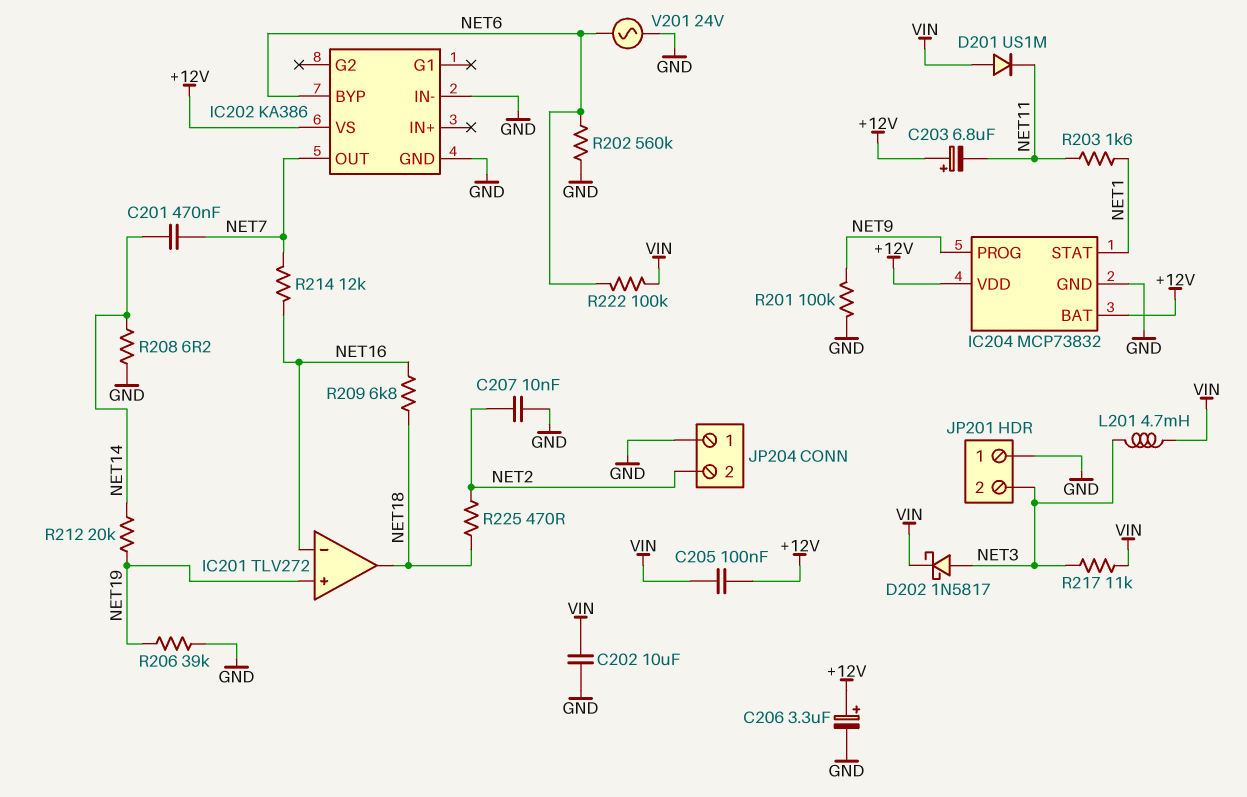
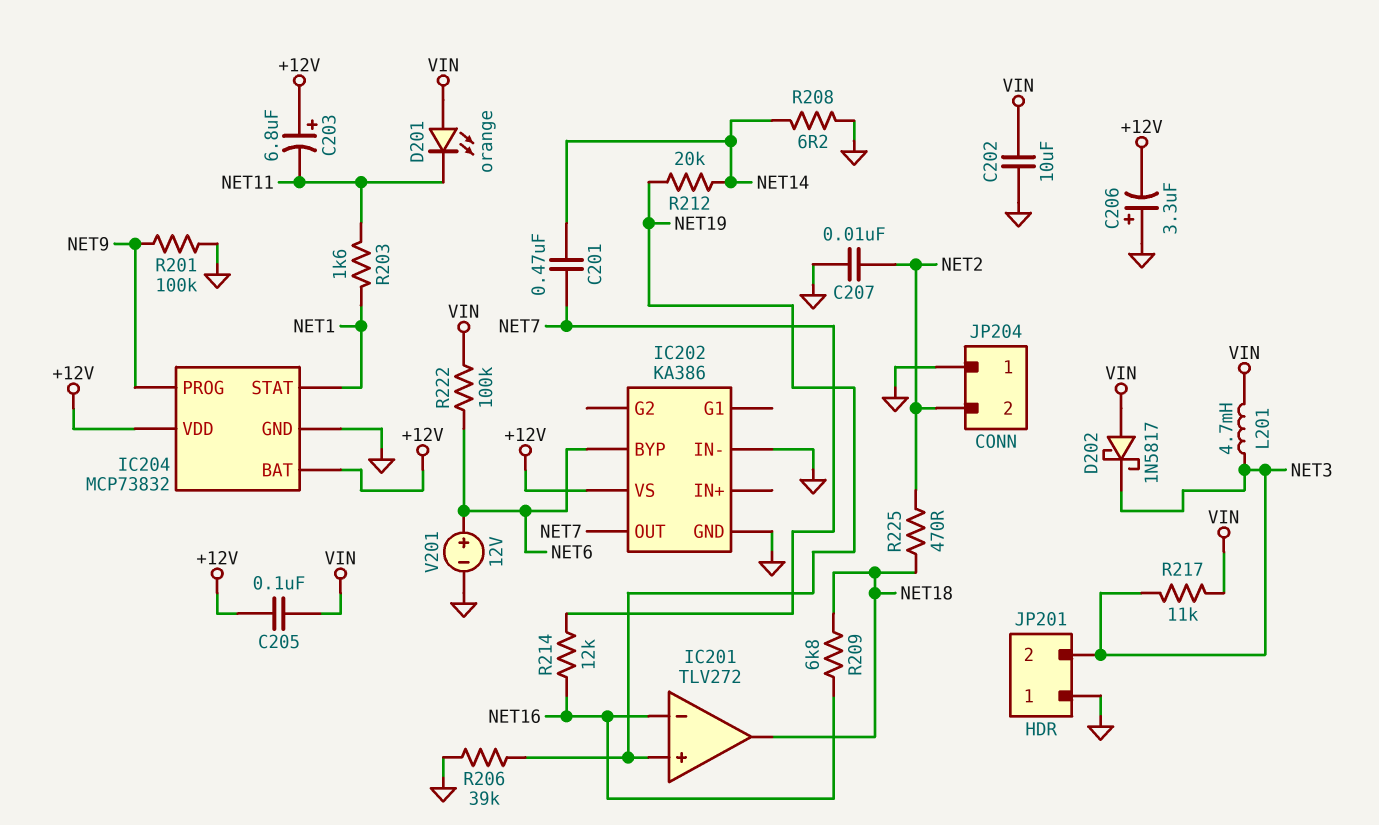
C206: 3.3uF (plus +12V, minus GND) -> 3.3uF (plus GND, minus +12V)
D201: diode US1M (A VIN, K NET11) -> LED orange (A VIN, K NET11)
D202: schottky 1N5817 (A NET3, K VIN) -> schottky 1N5817 (A VIN, K NET3)
R202: 560k (GND, NET6) -> none
V201: AC 24V (GND, NET6) -> 12V (plus NET6, minus GND)

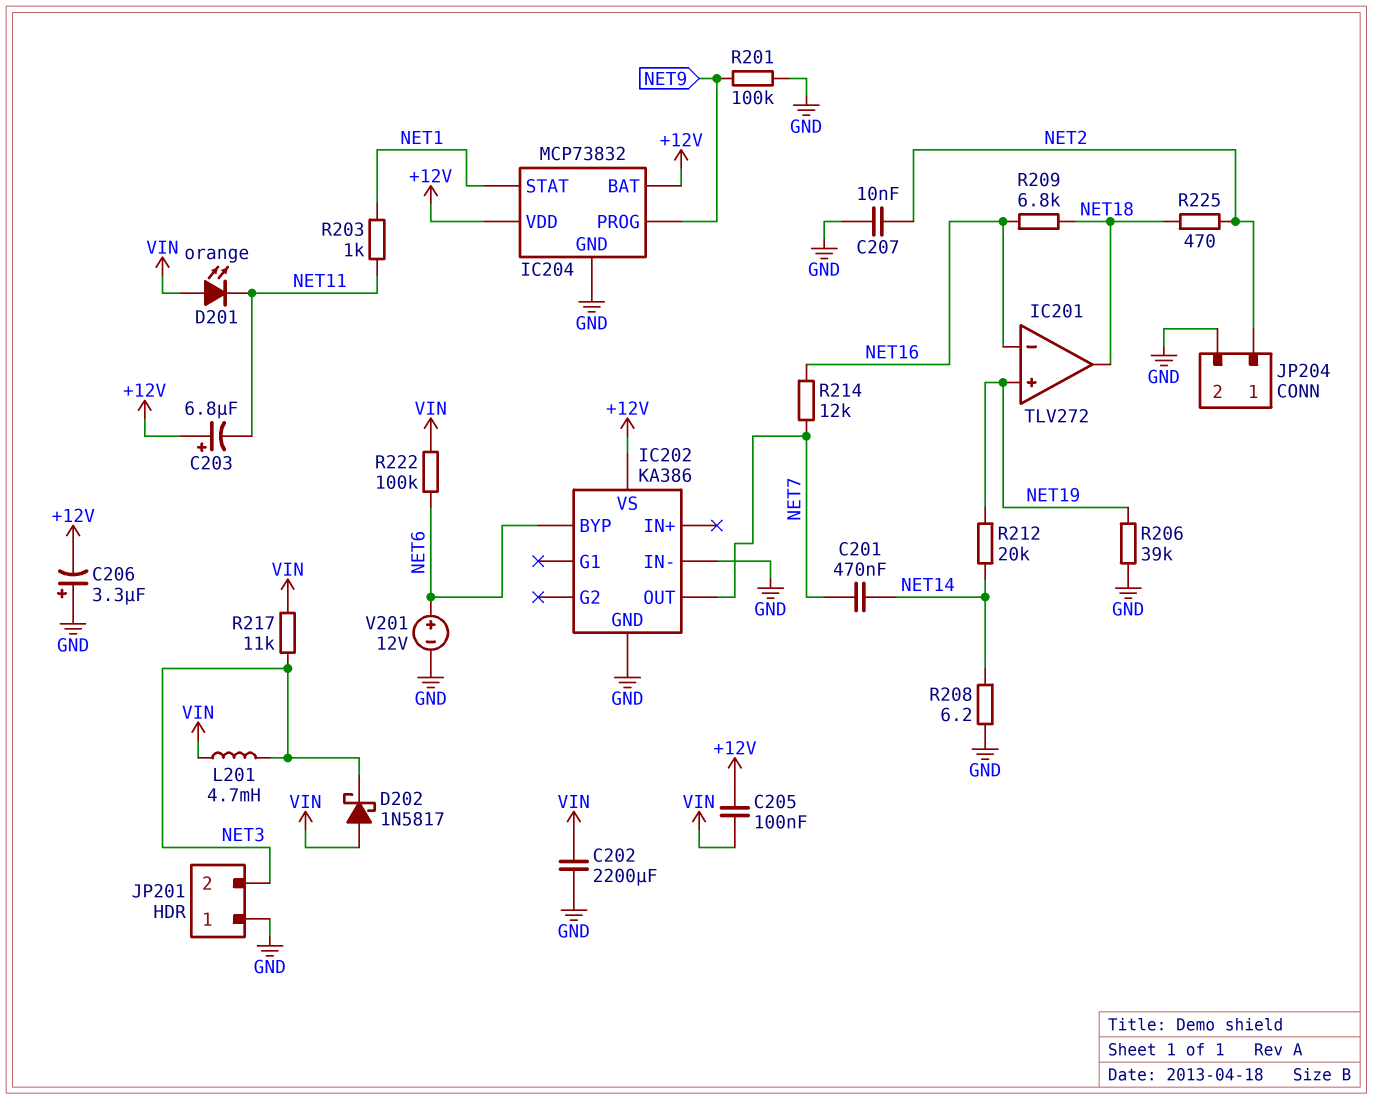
C202: 10uF (GND, VIN) -> 2200uF (GND, VIN)
JP204 pin 1: GND -> NET2
JP204 pin 2: NET2 -> GND
R203: 1.6k (NET1, NET11) -> 1k (NET1, NET11)

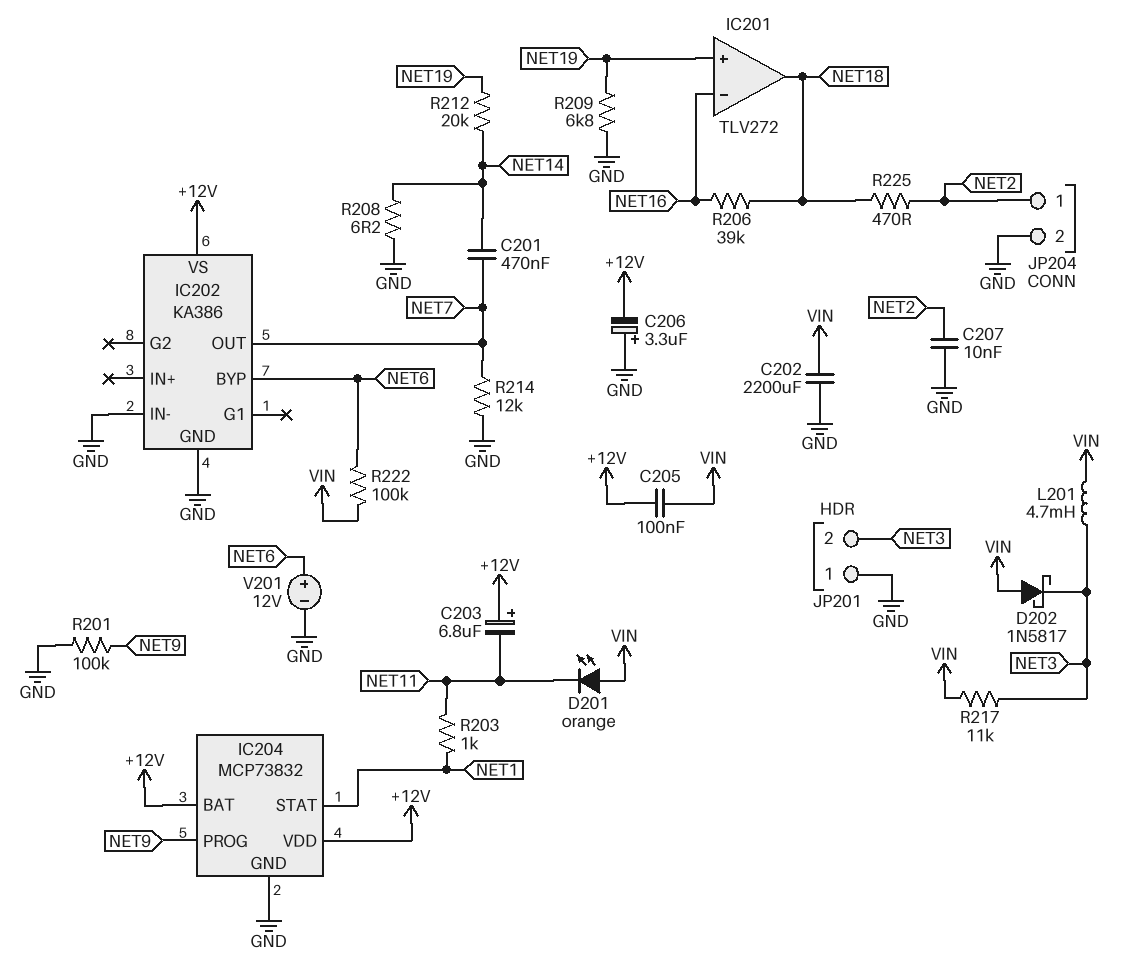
R206: 39k (GND, NET19) -> 39k (NET16, NET18)
R209: 6.8k (NET16, NET18) -> 6.8k (GND, NET19)
R214: 12k (NET7, NET16) -> 12k (GND, NET7)

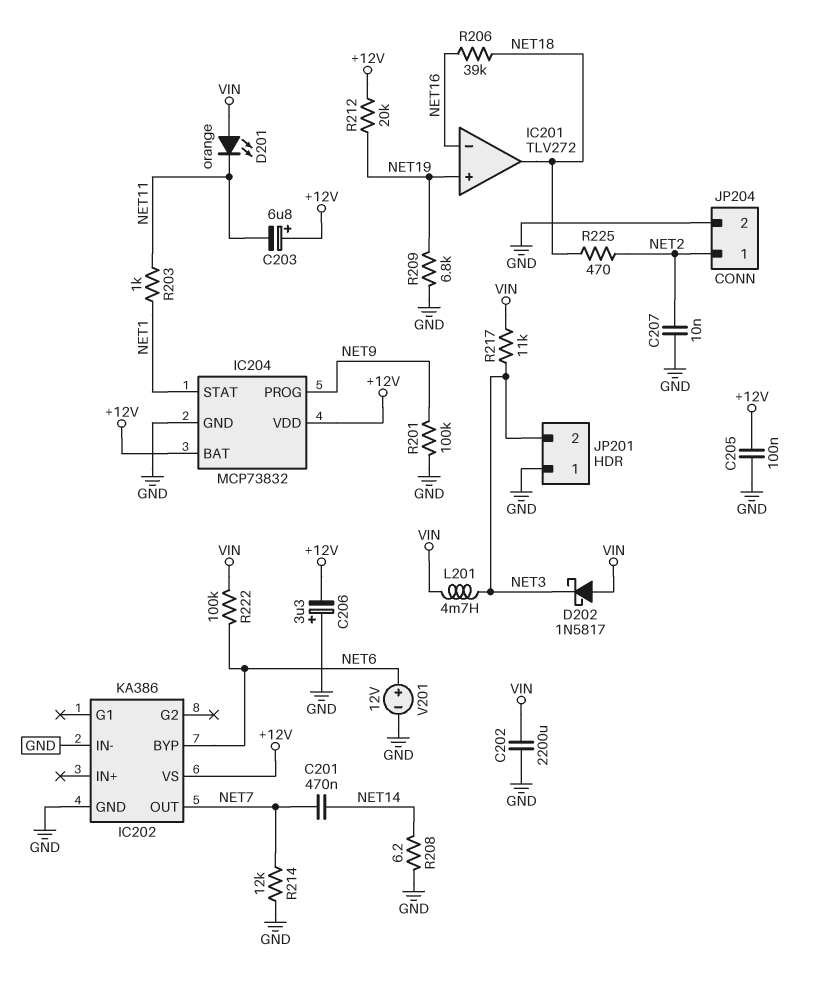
C205: 100nF (+12V, VIN) -> 100nF (+12V, GND)
R212: 20k (NET14, NET19) -> 20k (+12V, NET19)

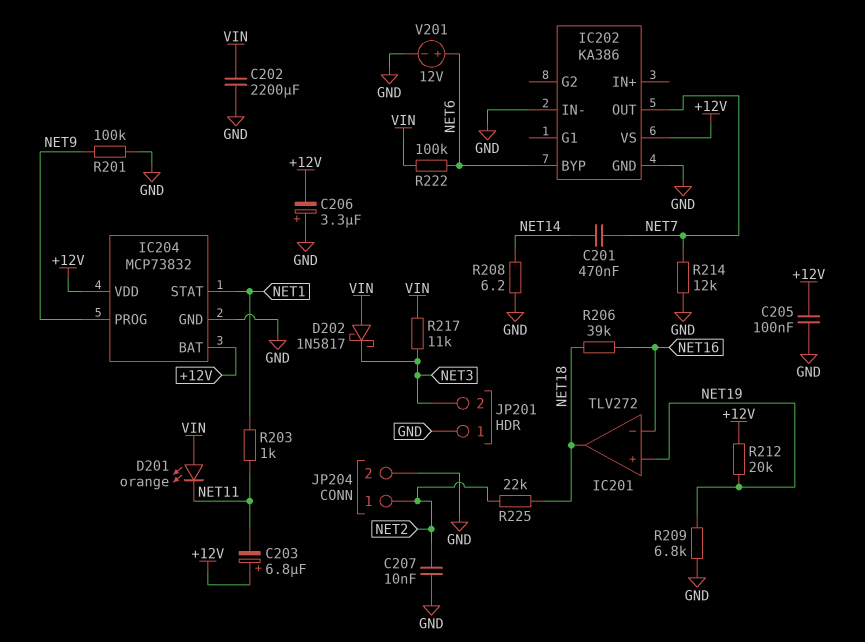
L201: 4.7mH (NET3, VIN) -> none
R225: 470 (NET2, NET18) -> 22k (NET2, NET18)

